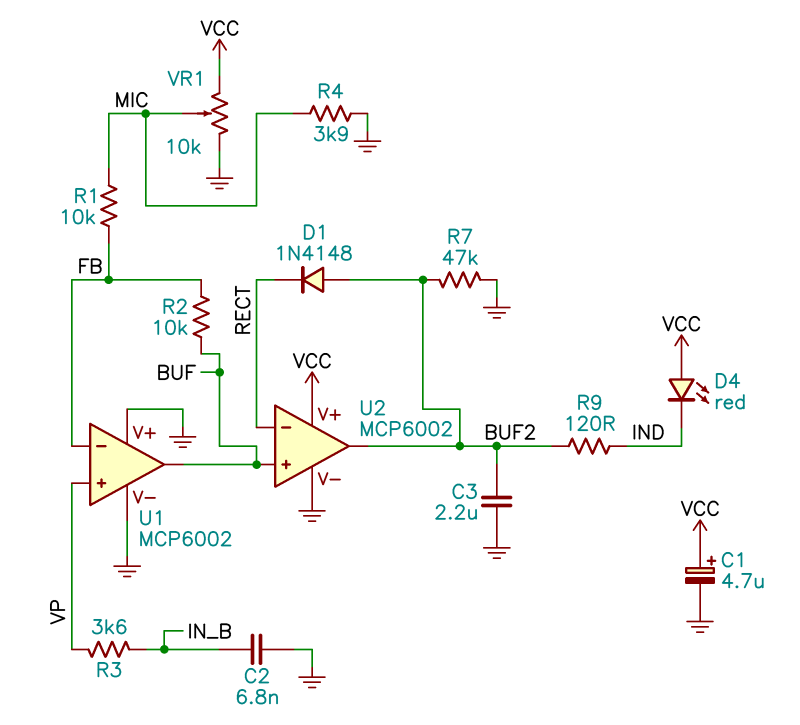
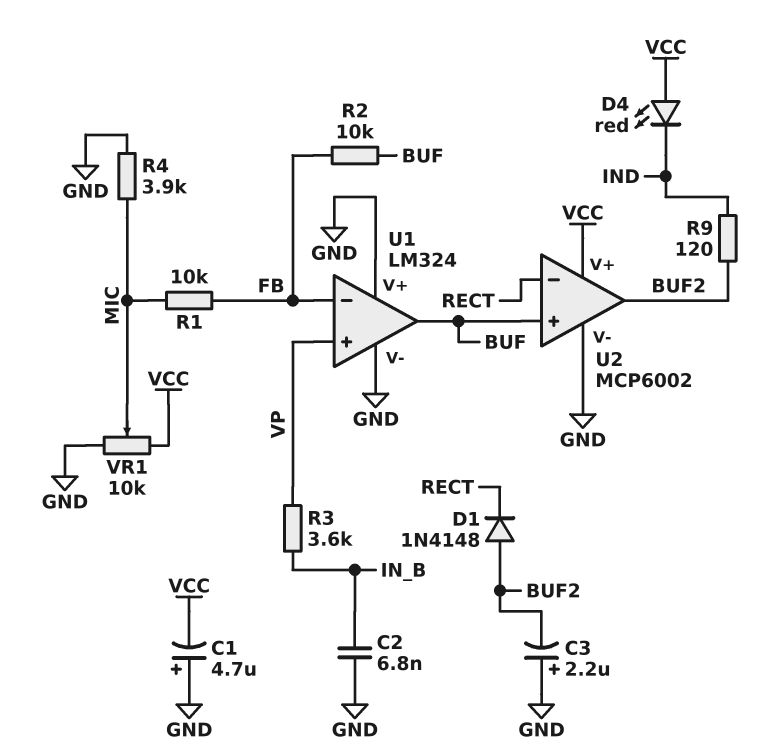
C1: 4.7uF (plus VCC, minus GND) -> 4.7uF (plus GND, minus VCC)
C3: 2.2uF (BUF2, GND) -> 2.2uF (plus GND, minus BUF2)
R7: 47k (BUF2, GND) -> none
U1: MCP6002 -> LM324

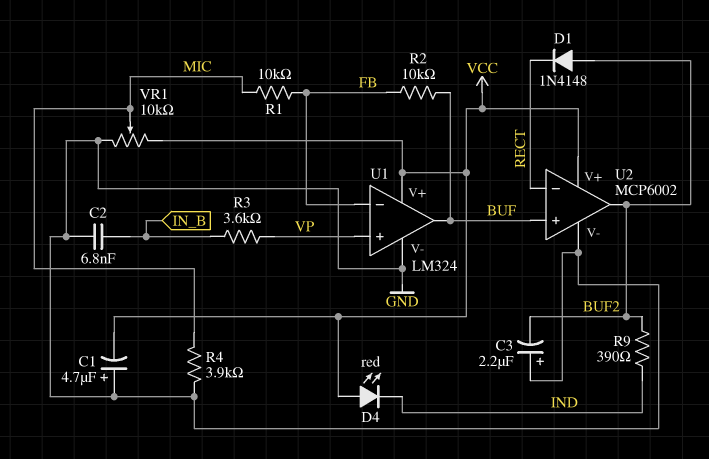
R9: 120 (BUF2, IND) -> 390 (BUF2, IND)
U1 pin V+: GND -> VCC

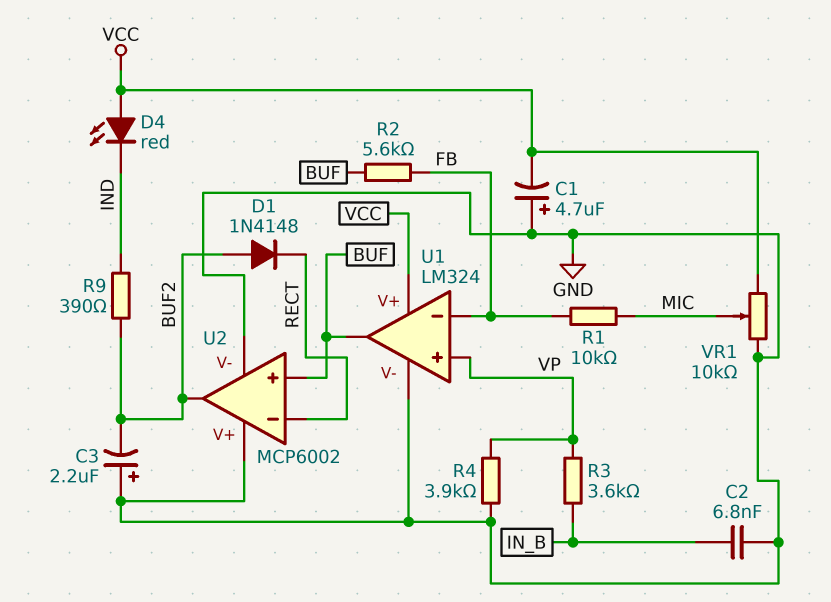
R2: 10k (BUF, FB) -> 5.6k (BUF, FB)
R4: 3.9k (GND, MIC) -> 3.9k (GND, VP)
U2 pin V+: VCC -> GND

